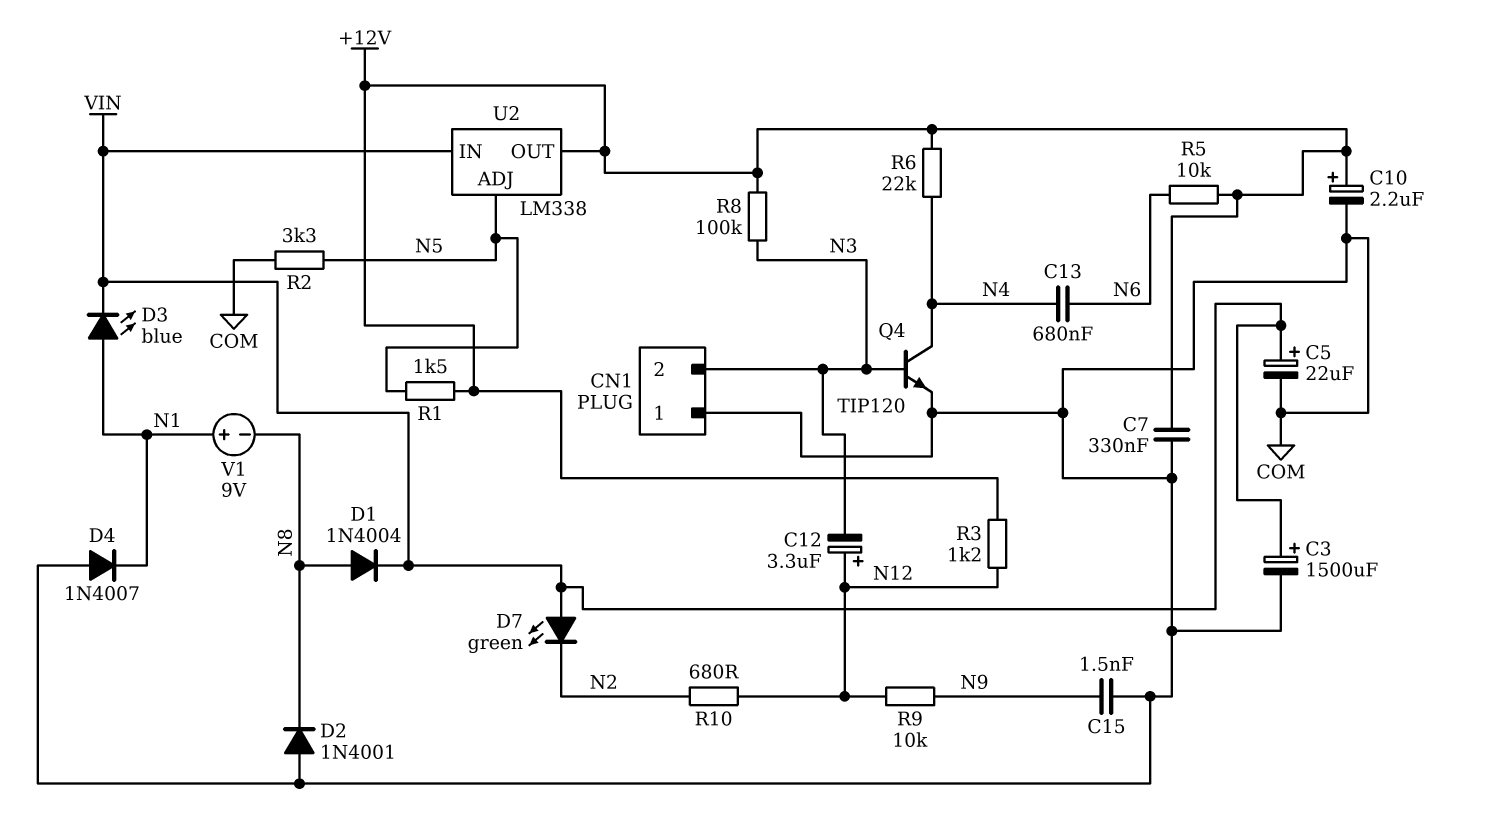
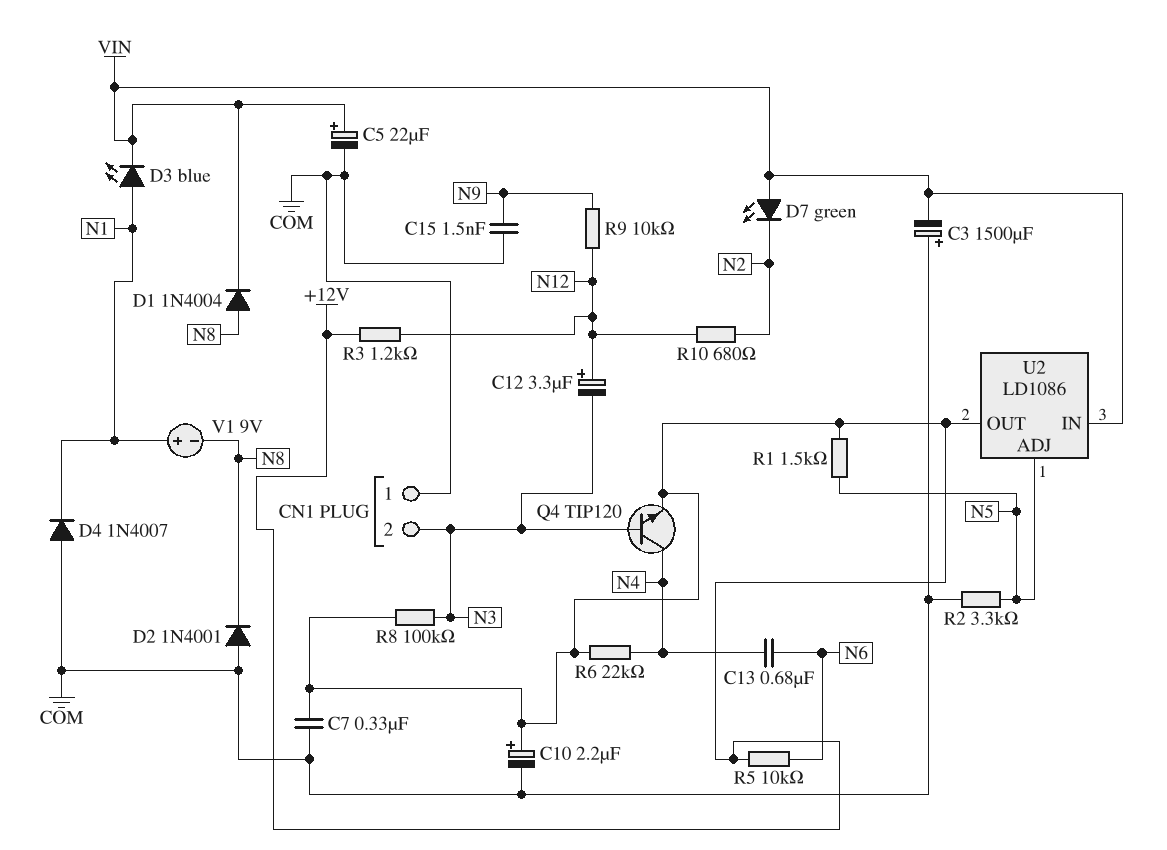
C3: 1500uF (plus VIN, minus COM) -> 1500uF (plus COM, minus VIN)
Q4: NPN TIP120 (B N3, C N4, E COM) -> NPN TIP120 (B N3, C N4, E +12V)
U2: LM338 -> LD1086

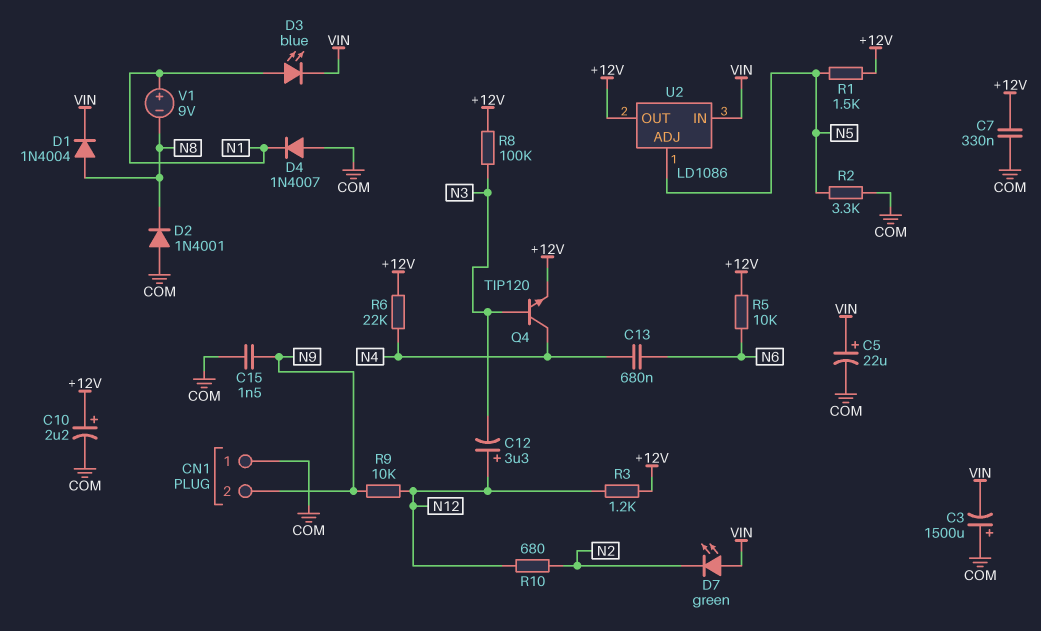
CN1 pin 2: N3 -> N9

